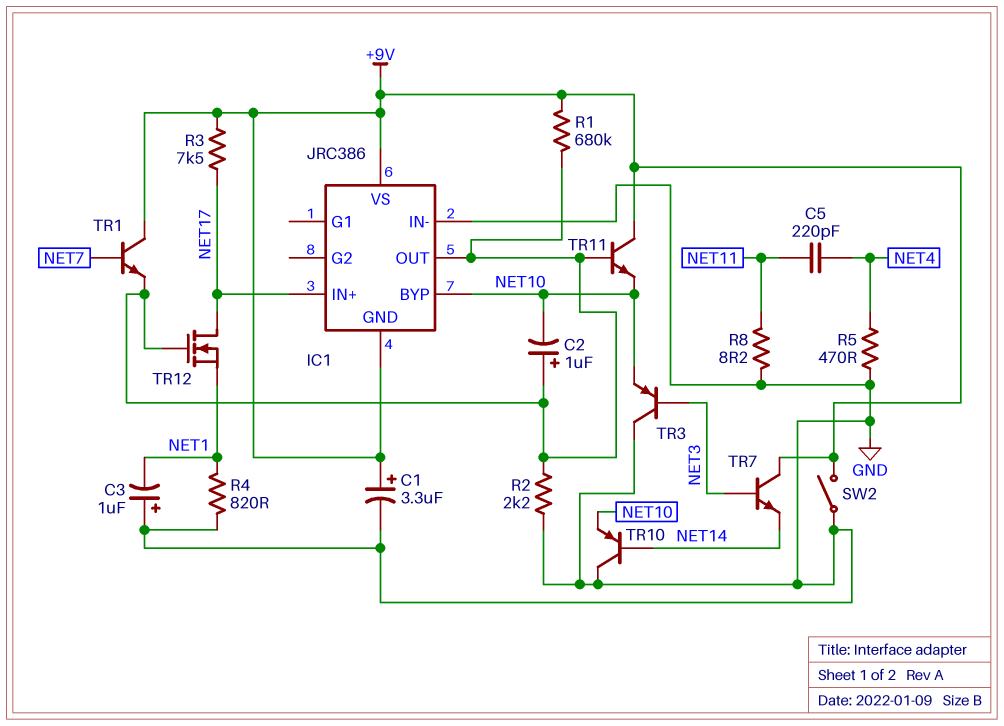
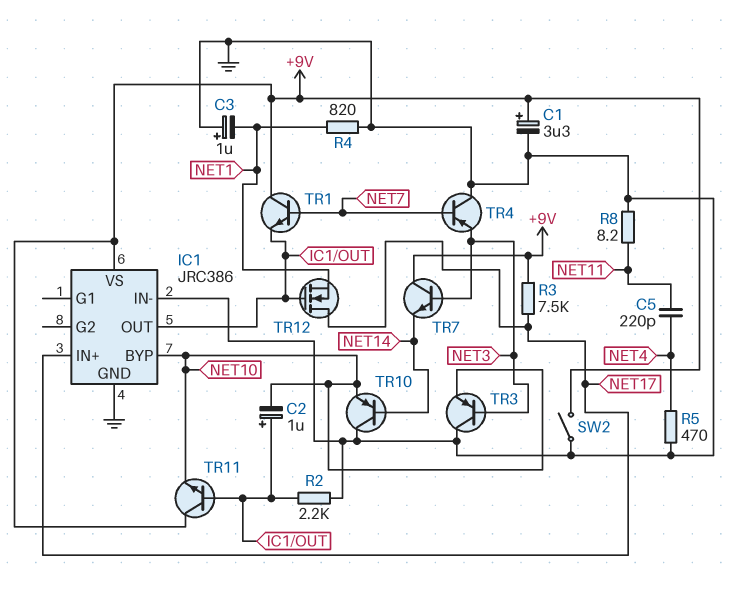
IC1 pin GND: +9V -> GND
R1: 680k (+9V, IC1/OUT) -> none
TR4: none -> PNP (B NET7, C GND, E NET3)

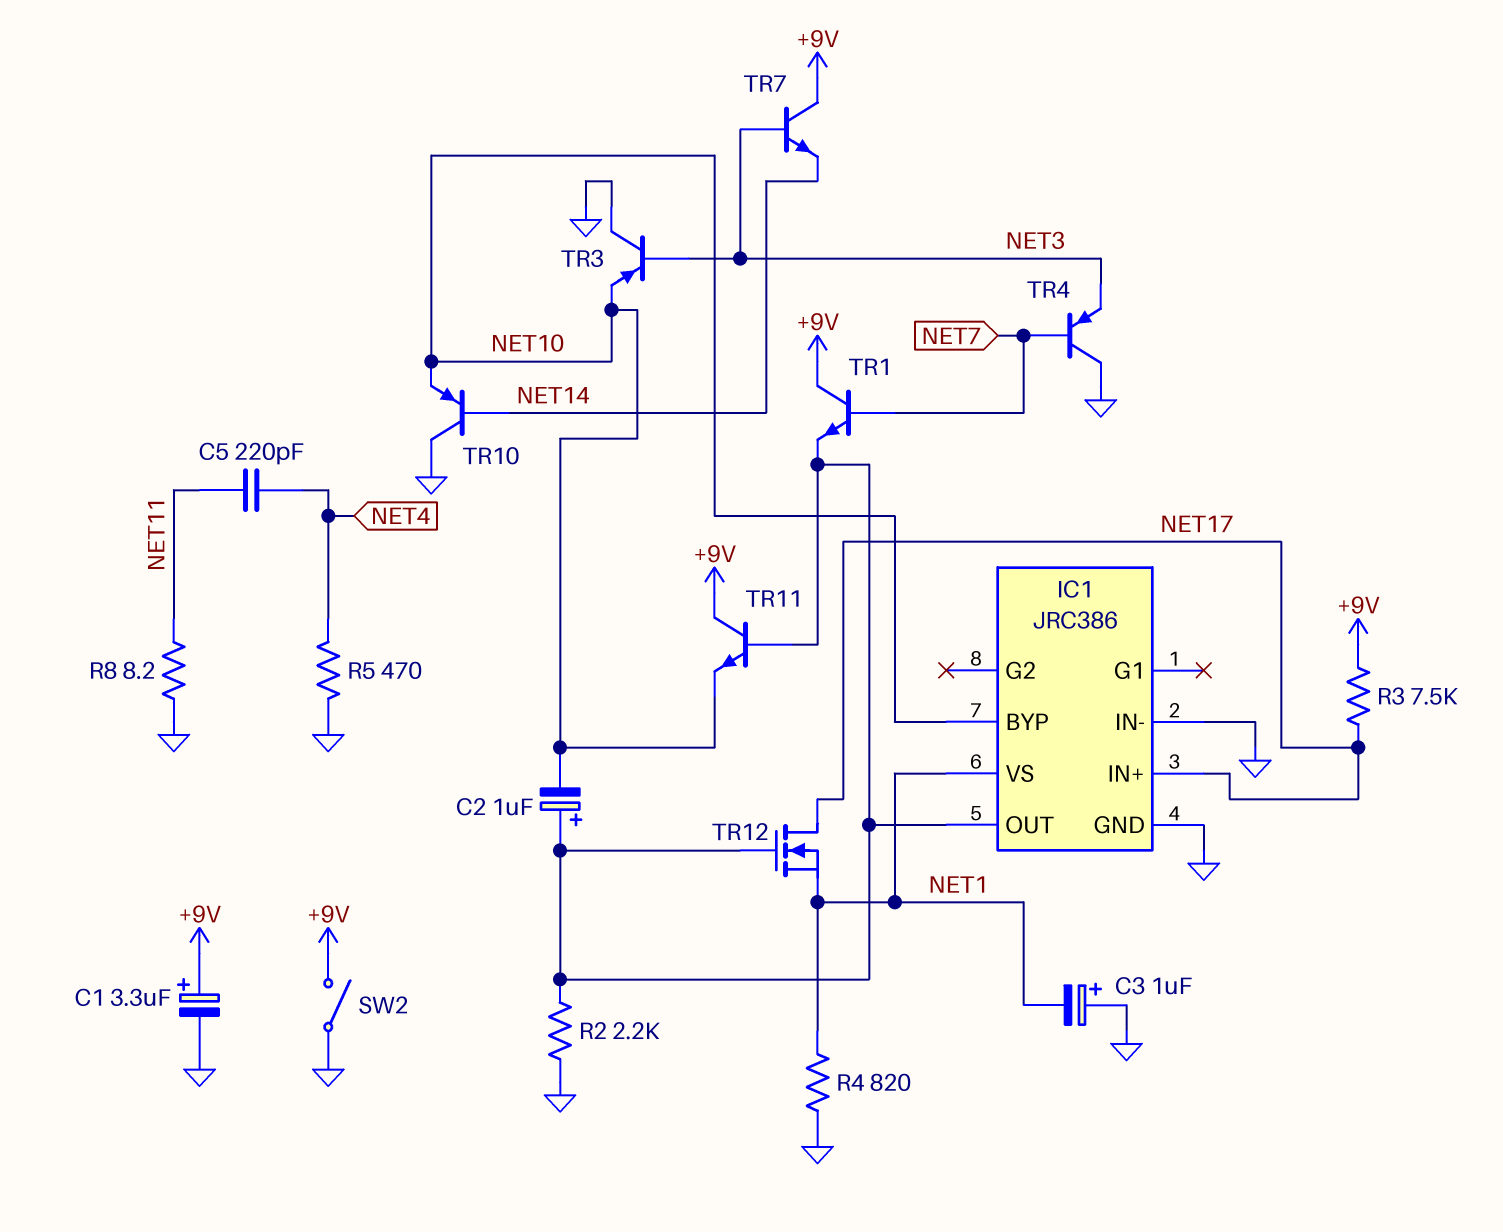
IC1 pin VS: +9V -> NET1

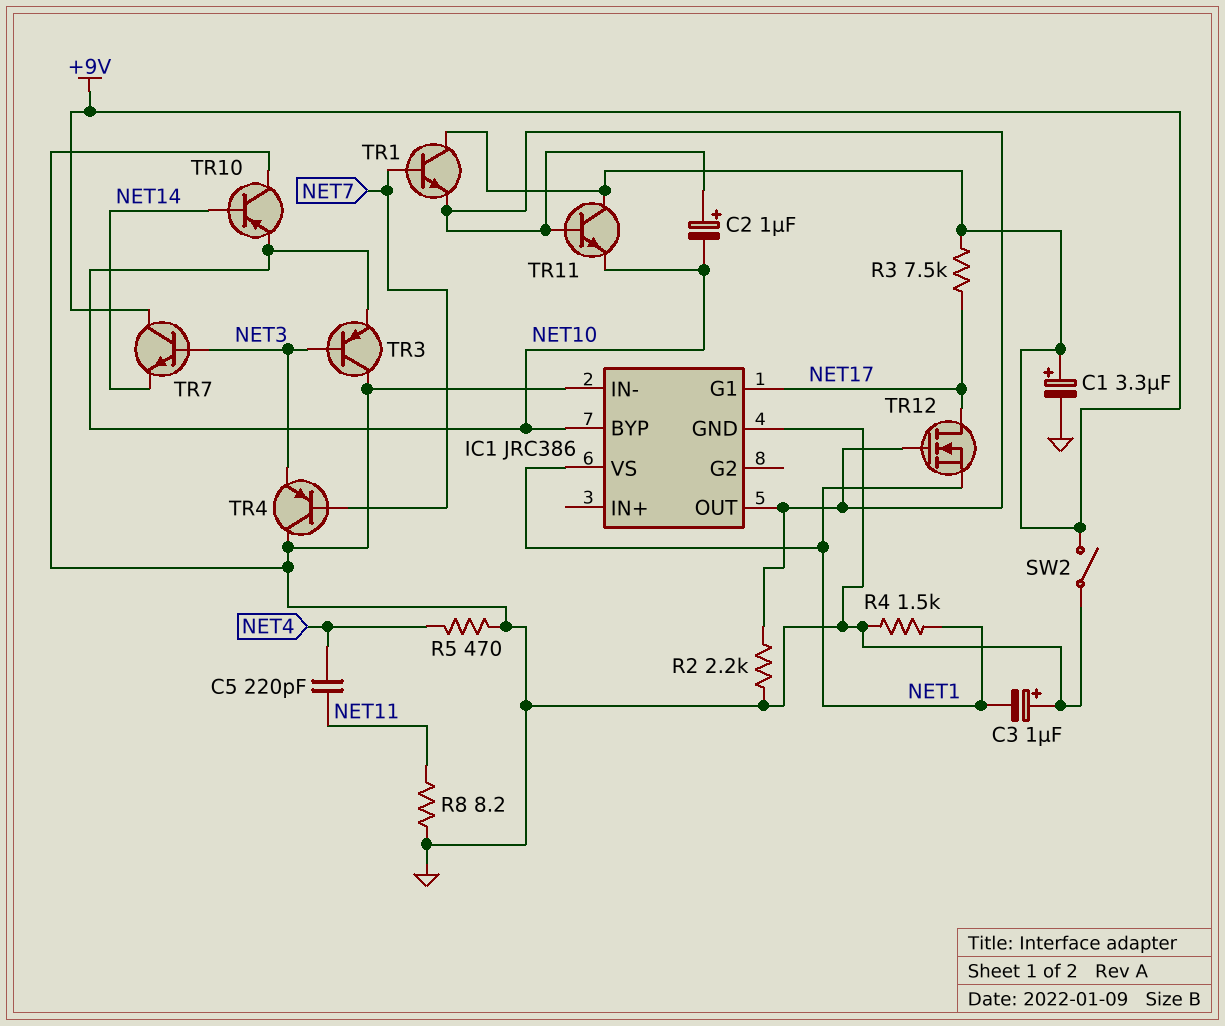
IC1 pin G1: none -> NET17
IC1 pin IN+: NET17 -> none
R4: 820 (GND, NET1) -> 1.5k (GND, NET1)

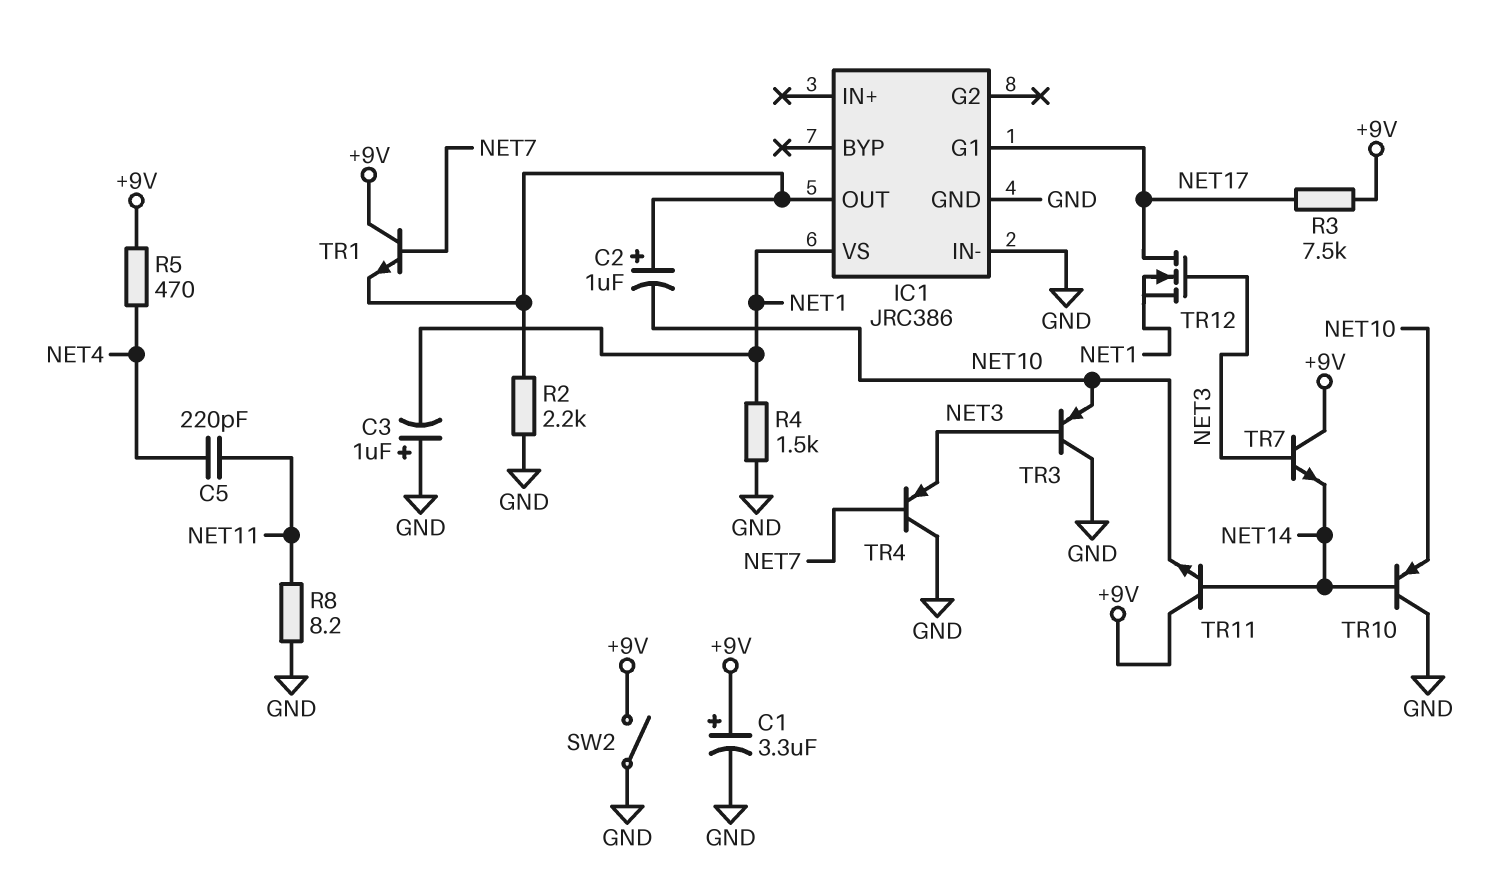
IC1 pin BYP: NET10 -> none
R5: 470 (GND, NET4) -> 470 (+9V, NET4)
TR11: NPN (B IC1/OUT, C +9V, E NET10) -> NPN (B NET14, C +9V, E NET10)
TR12: NMOS (G IC1/OUT, D NET17, S NET1) -> NMOS (G NET3, D NET17, S NET1)

